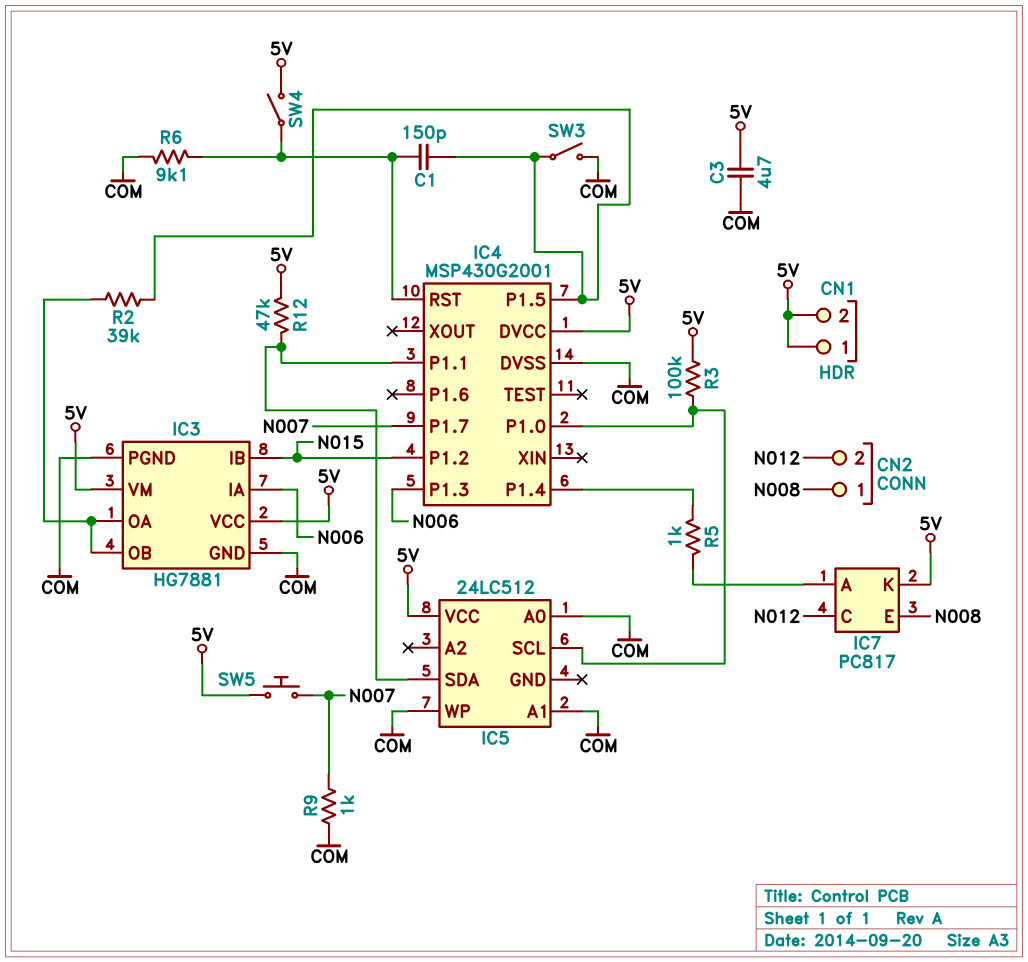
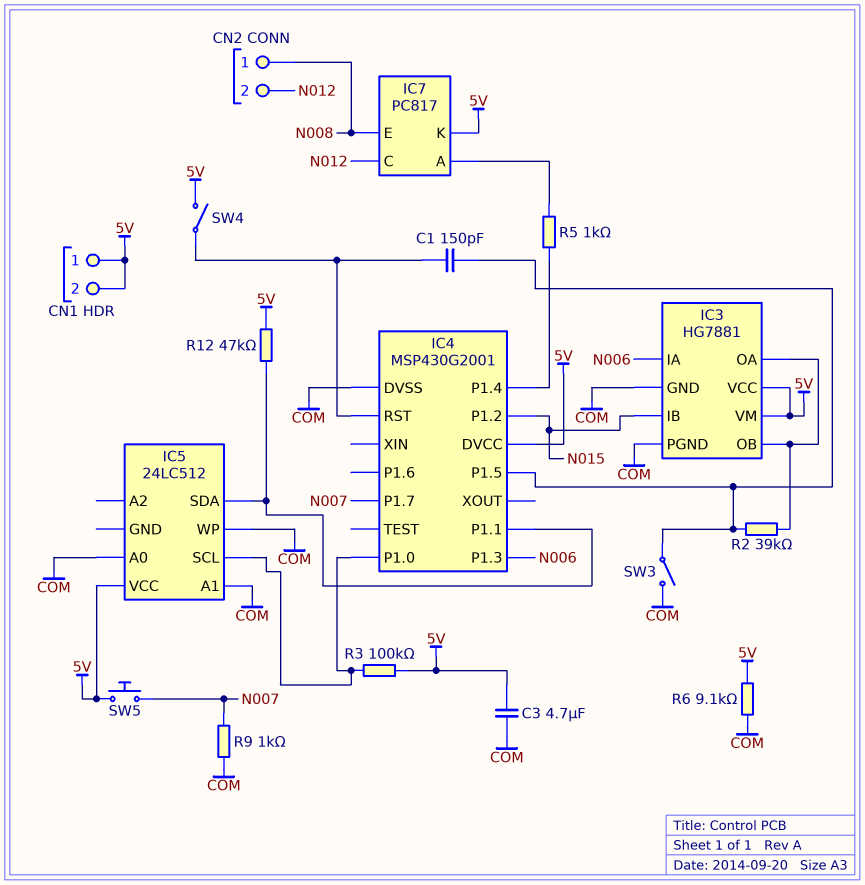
R6: 9.1k (COM, IC4/RST) -> 9.1k (5V, COM)

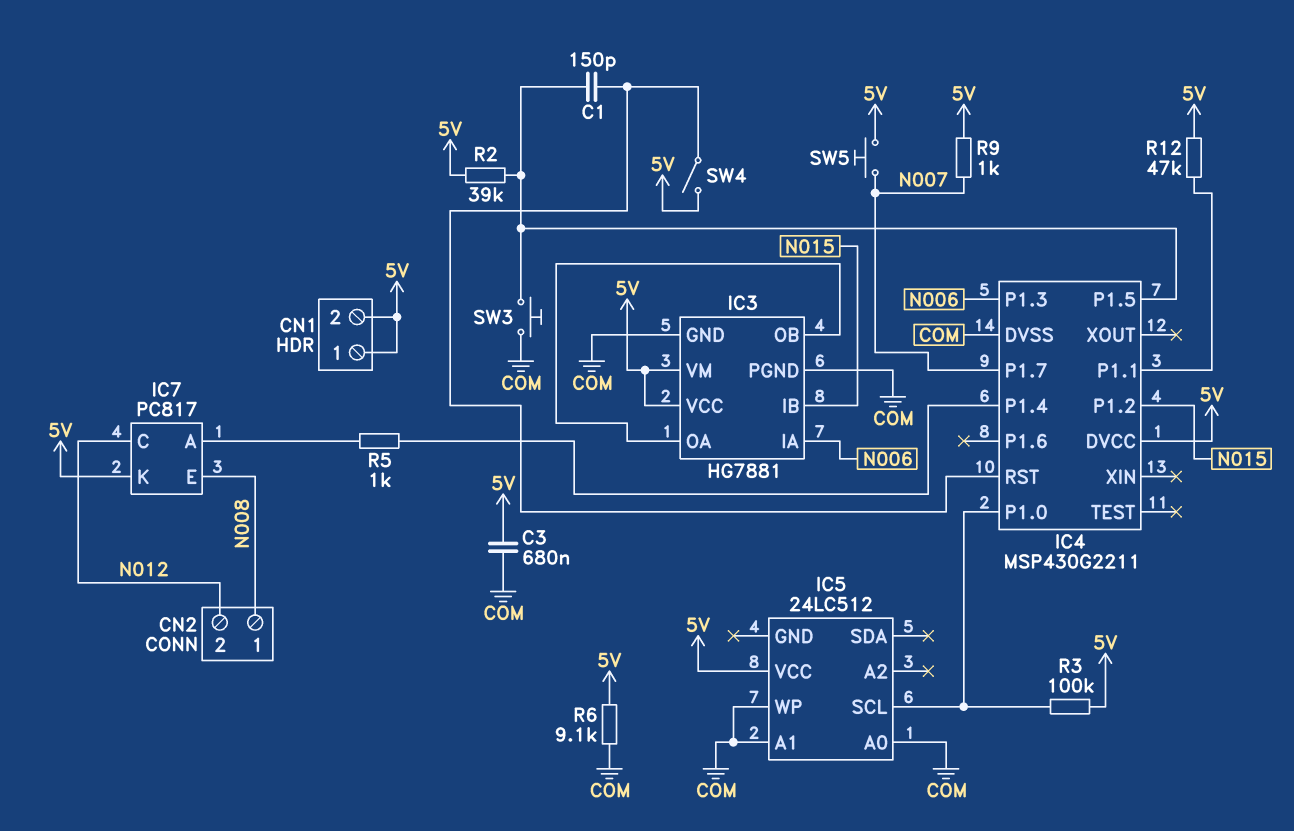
C3: 4.7uF (5V, COM) -> 680nF (5V, COM)
IC4: MSP430G2001 -> MSP430G2211
IC5 pin SDA: IC4/P1.1 -> none
R2: 39k (IC3/OA, IC4/P1.5) -> 39k (5V, IC4/P1.5)
R9: 1k (COM, N007) -> 1k (5V, N007)
SW3: switch (COM, IC4/P1.5) -> button (COM, IC4/P1.5)

